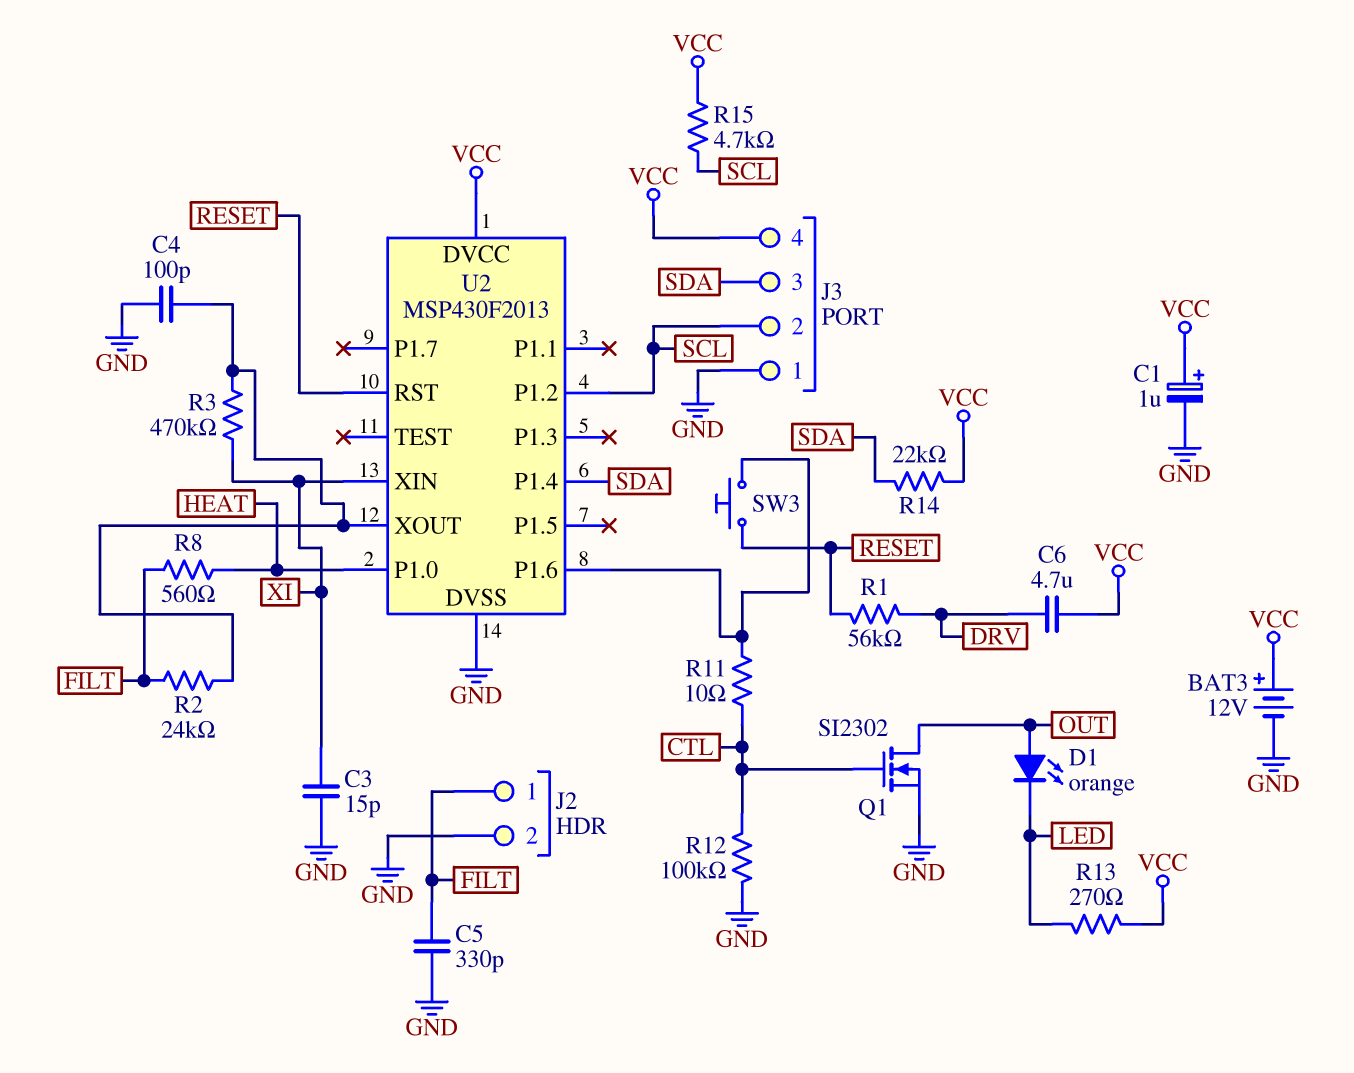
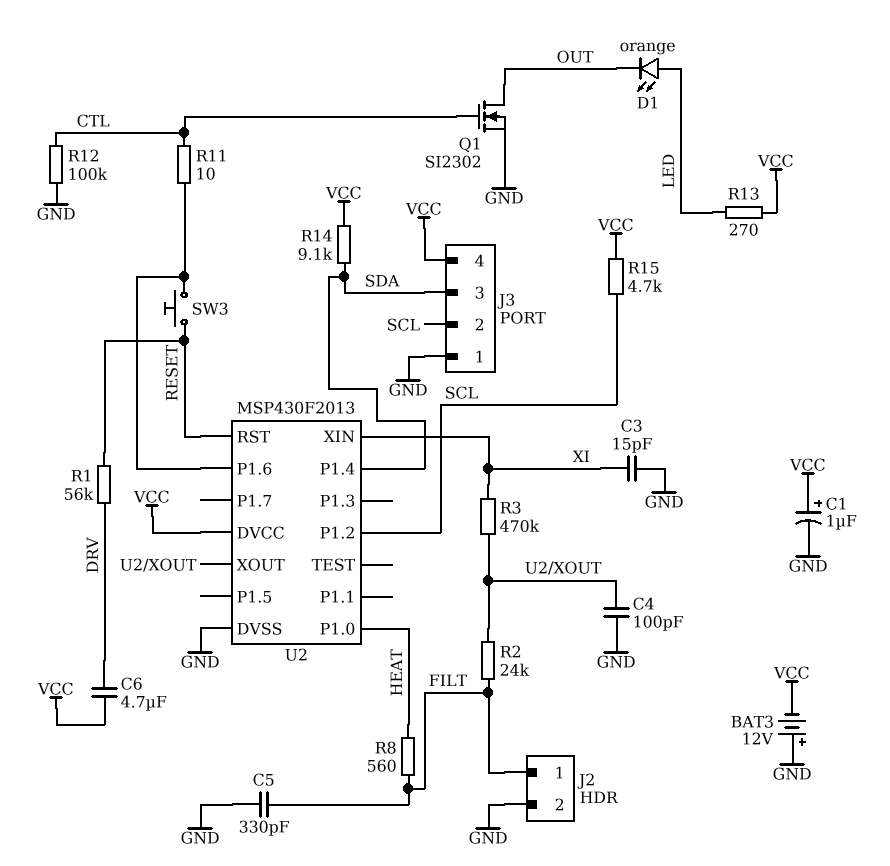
BAT3: 12V (plus VCC, minus GND) -> 12V (plus GND, minus VCC)
D1: LED orange (A OUT, K LED) -> LED orange (A LED, K OUT)
R14: 22k (SDA, VCC) -> 9.1k (SDA, VCC)

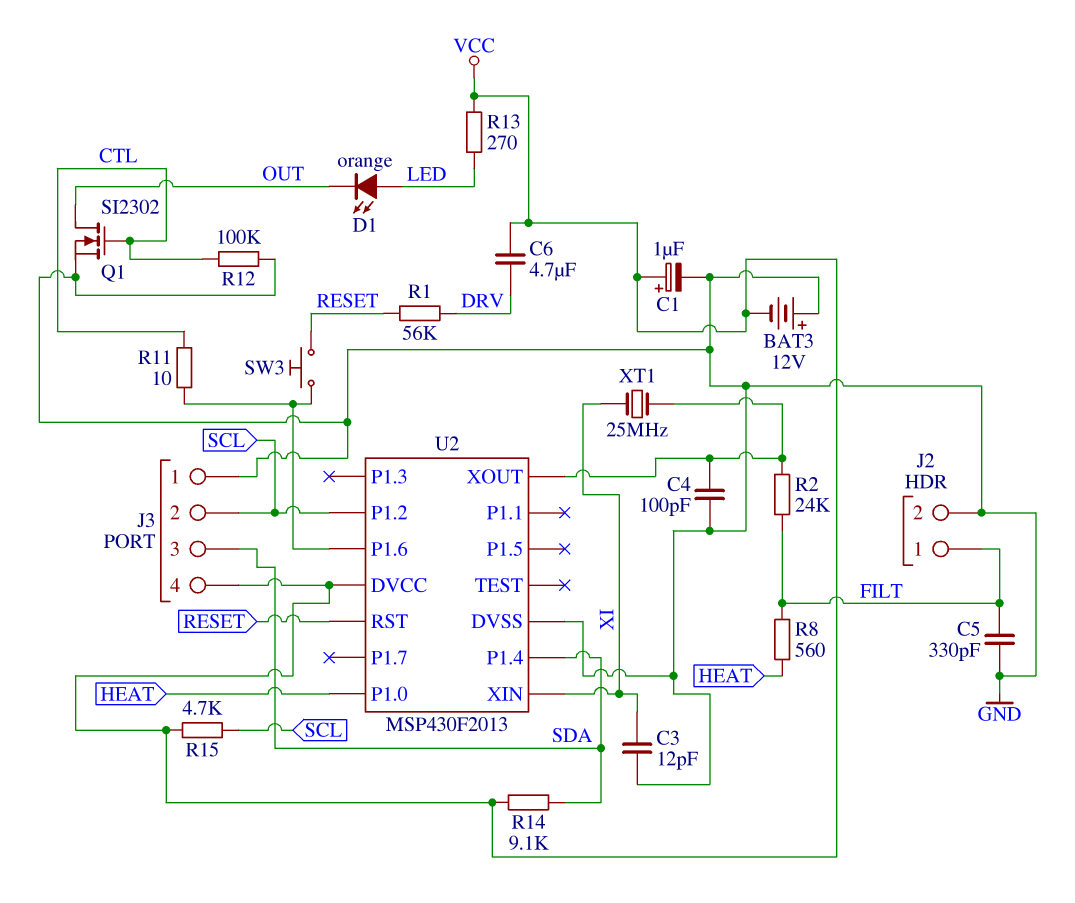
C3: 15pF (GND, XI) -> 12pF (GND, XI)
R3: 470k (U2/XOUT, XI) -> none
XT1: none -> 25MHz (U2/XOUT, XI)

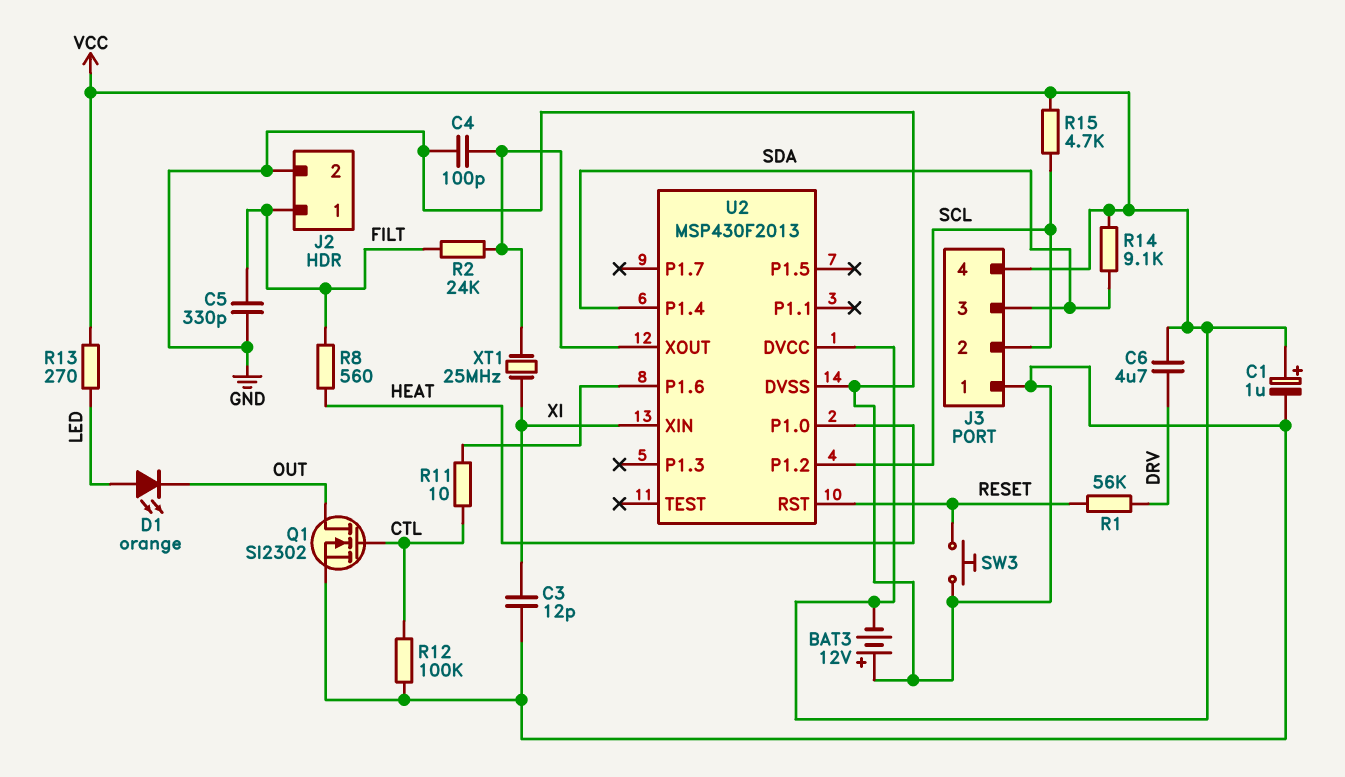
SW3: button (RESET, U2/P1.6) -> button (GND, RESET)

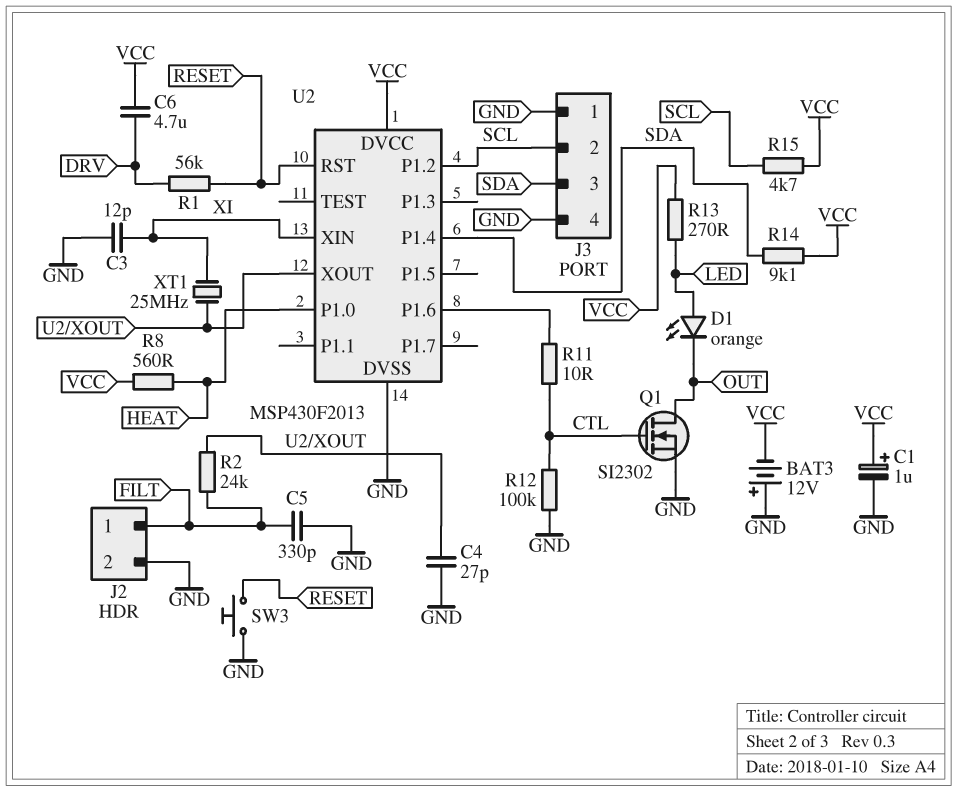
C4: 100pF (GND, U2/XOUT) -> 27pF (GND, U2/XOUT)
J3 pin 4: VCC -> GND
R8: 560 (FILT, HEAT) -> 560 (HEAT, VCC)

